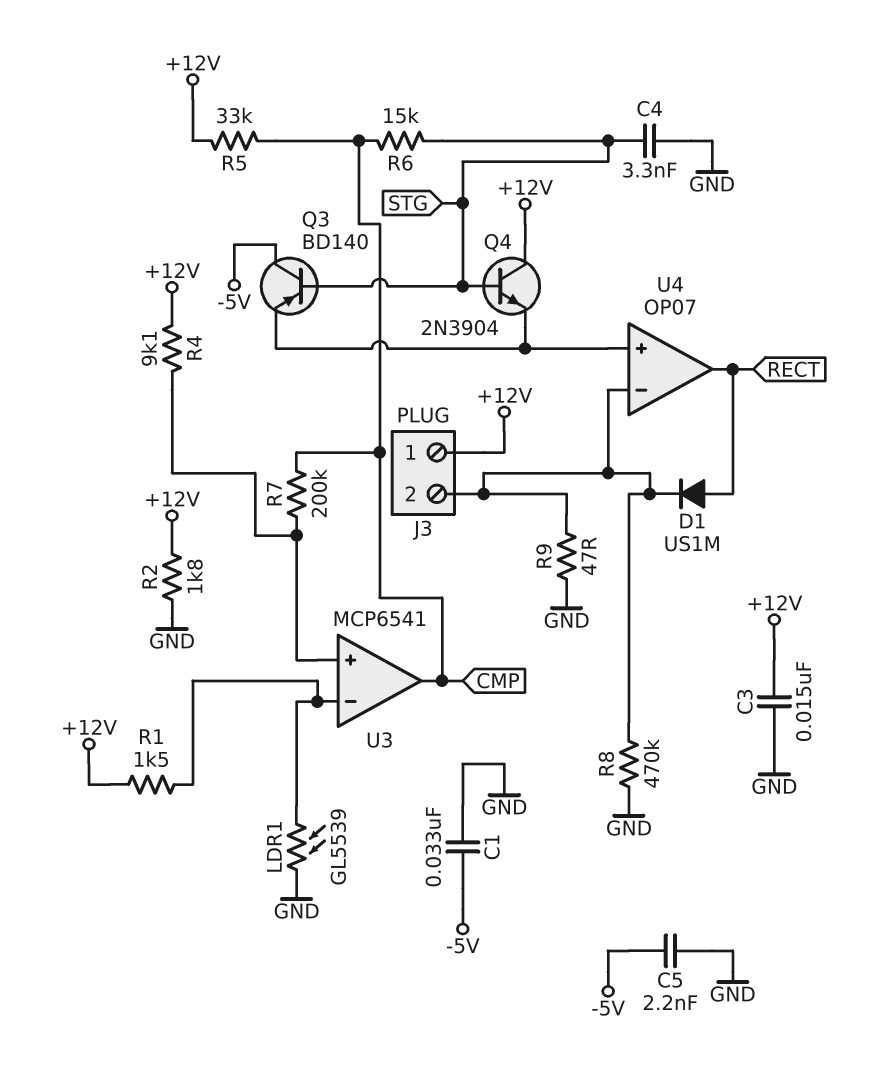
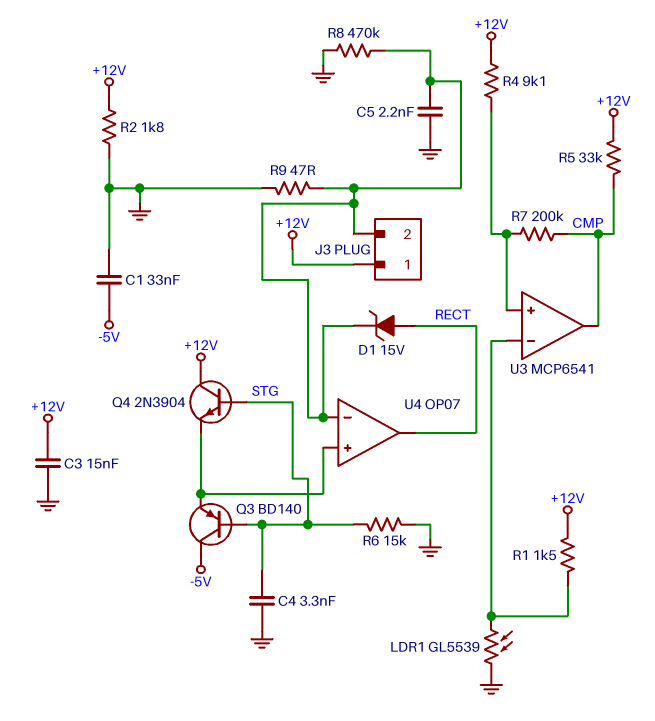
C5: 2.2nF (-5V, GND) -> 2.2nF (GND, J3/2)
D1: diode US1M (A RECT, K J3/2) -> zener 15V (A RECT, K J3/2)
R6: 15k (CMP, STG) -> 15k (GND, STG)

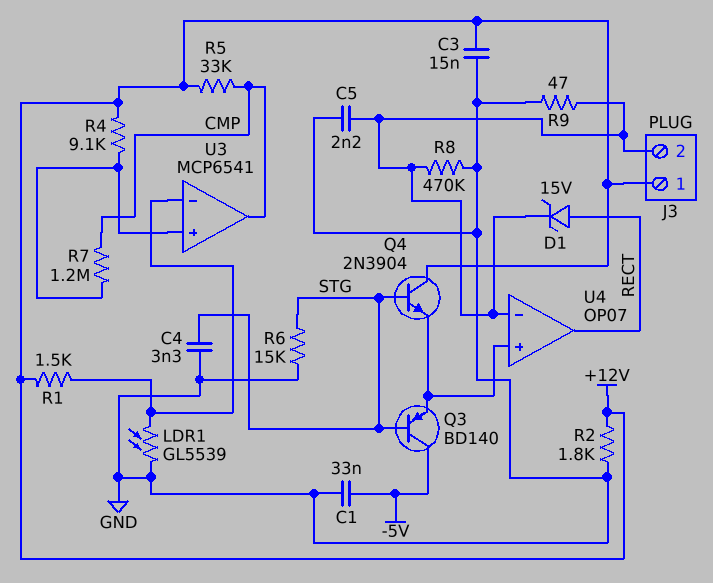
R7: 200k (CMP, U3/in+) -> 1.2M (CMP, U3/in+)

